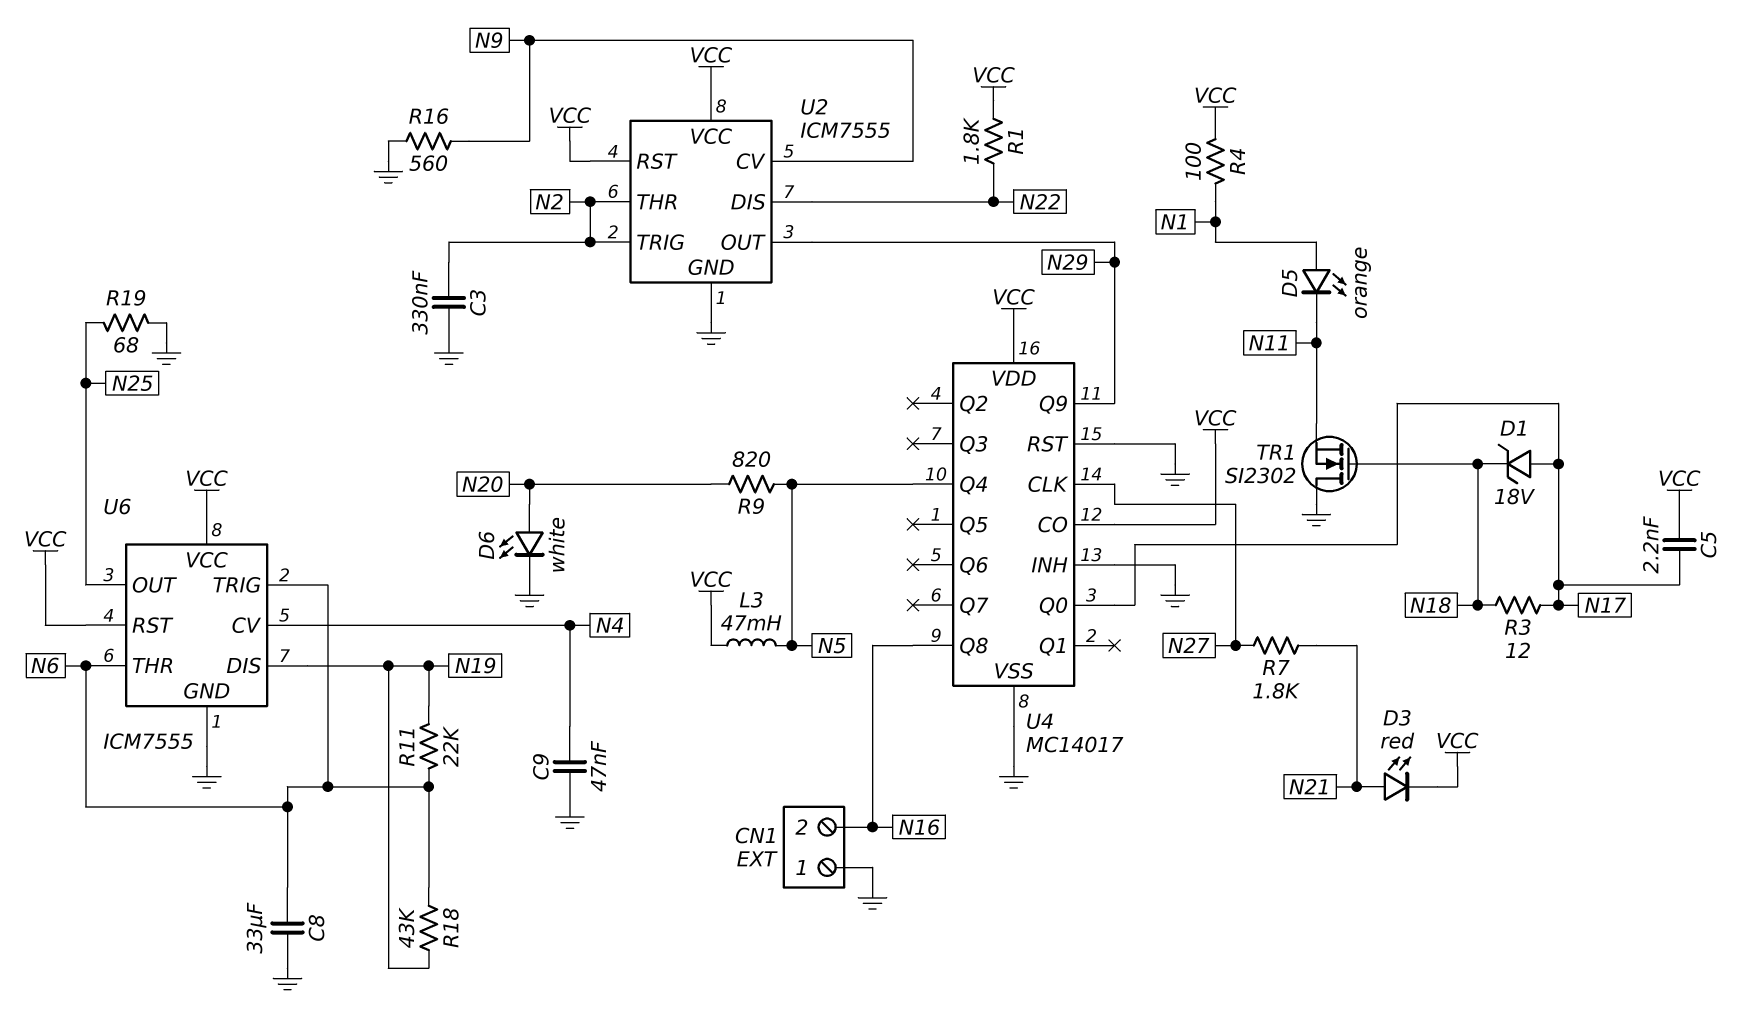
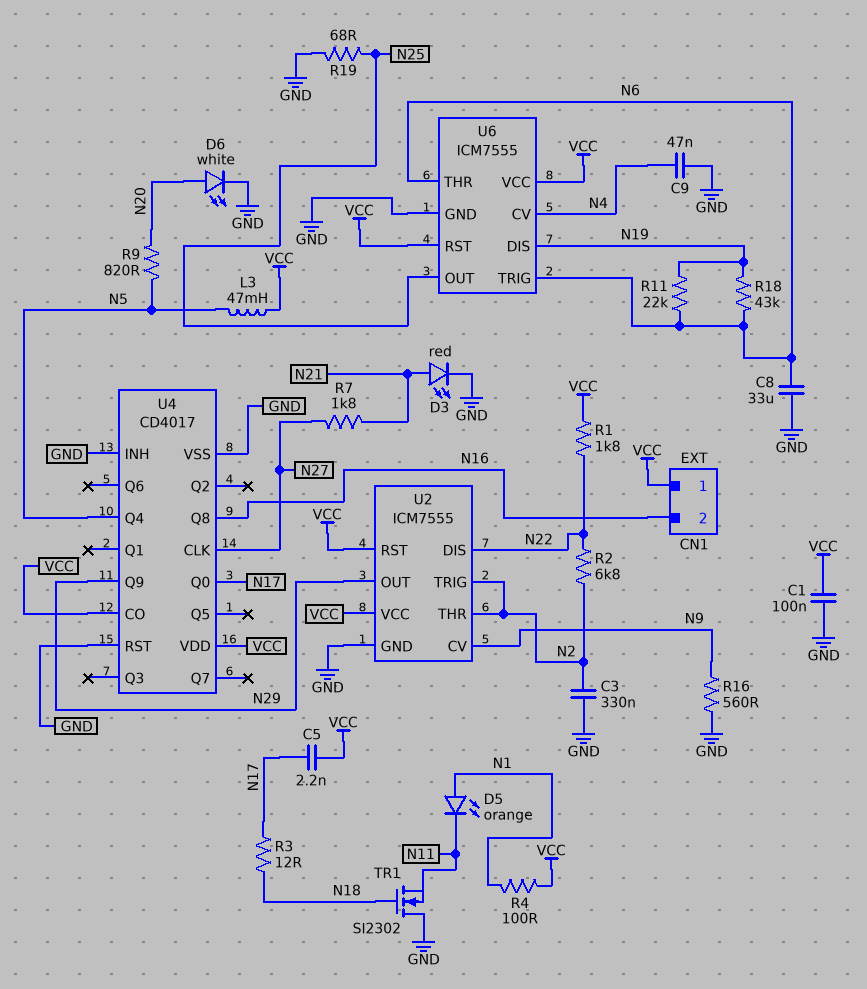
C1: none -> 100nF (GND, VCC)
CN1 pin 1: GND -> VCC
D1: zener 18V (A N17, K N18) -> none
D3: LED red (A N21, K VCC) -> LED red (A N21, K GND)
R2: none -> 6.8k (N2, N22)
U4: MC14017 -> CD4017

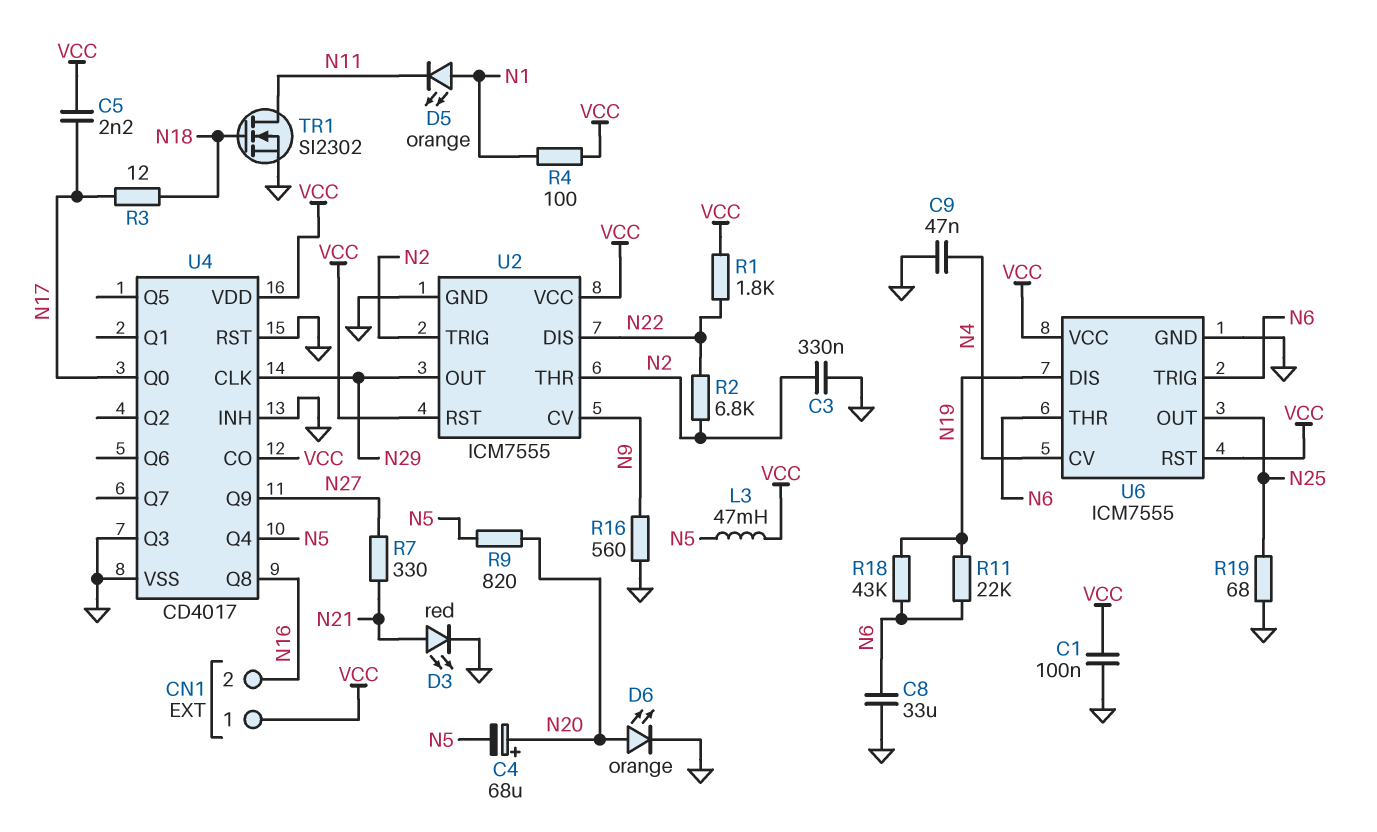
C4: none -> 68uF (plus N20, minus N5)
D6: LED white (A N20, K GND) -> LED orange (A N20, K GND)
R7: 1.8k (N21, N27) -> 330 (N21, N27)
TR1: NMOS SI2302 (G N18, D GND, S N11) -> NMOS SI2302 (G N18, D N11, S GND)
U4 pin CLK: N27 -> N29
U4 pin Q3: none -> GND
U4 pin Q9: N29 -> N27

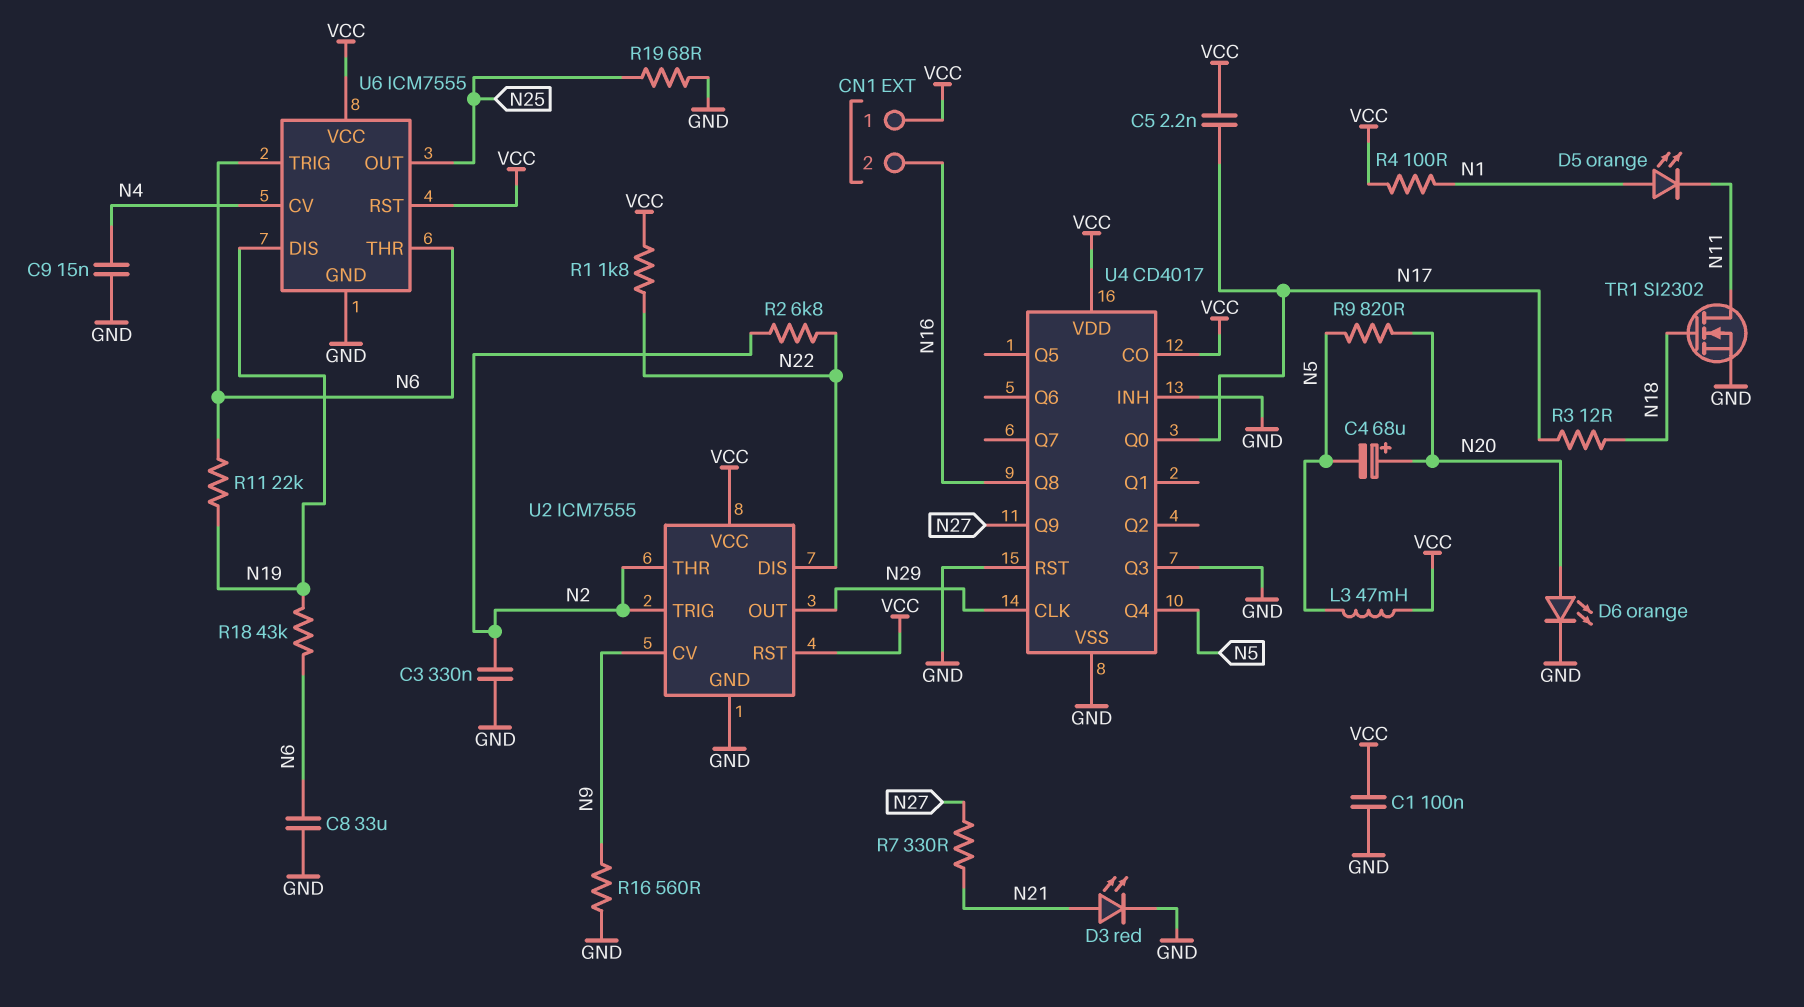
C9: 47nF (GND, N4) -> 15nF (GND, N4)

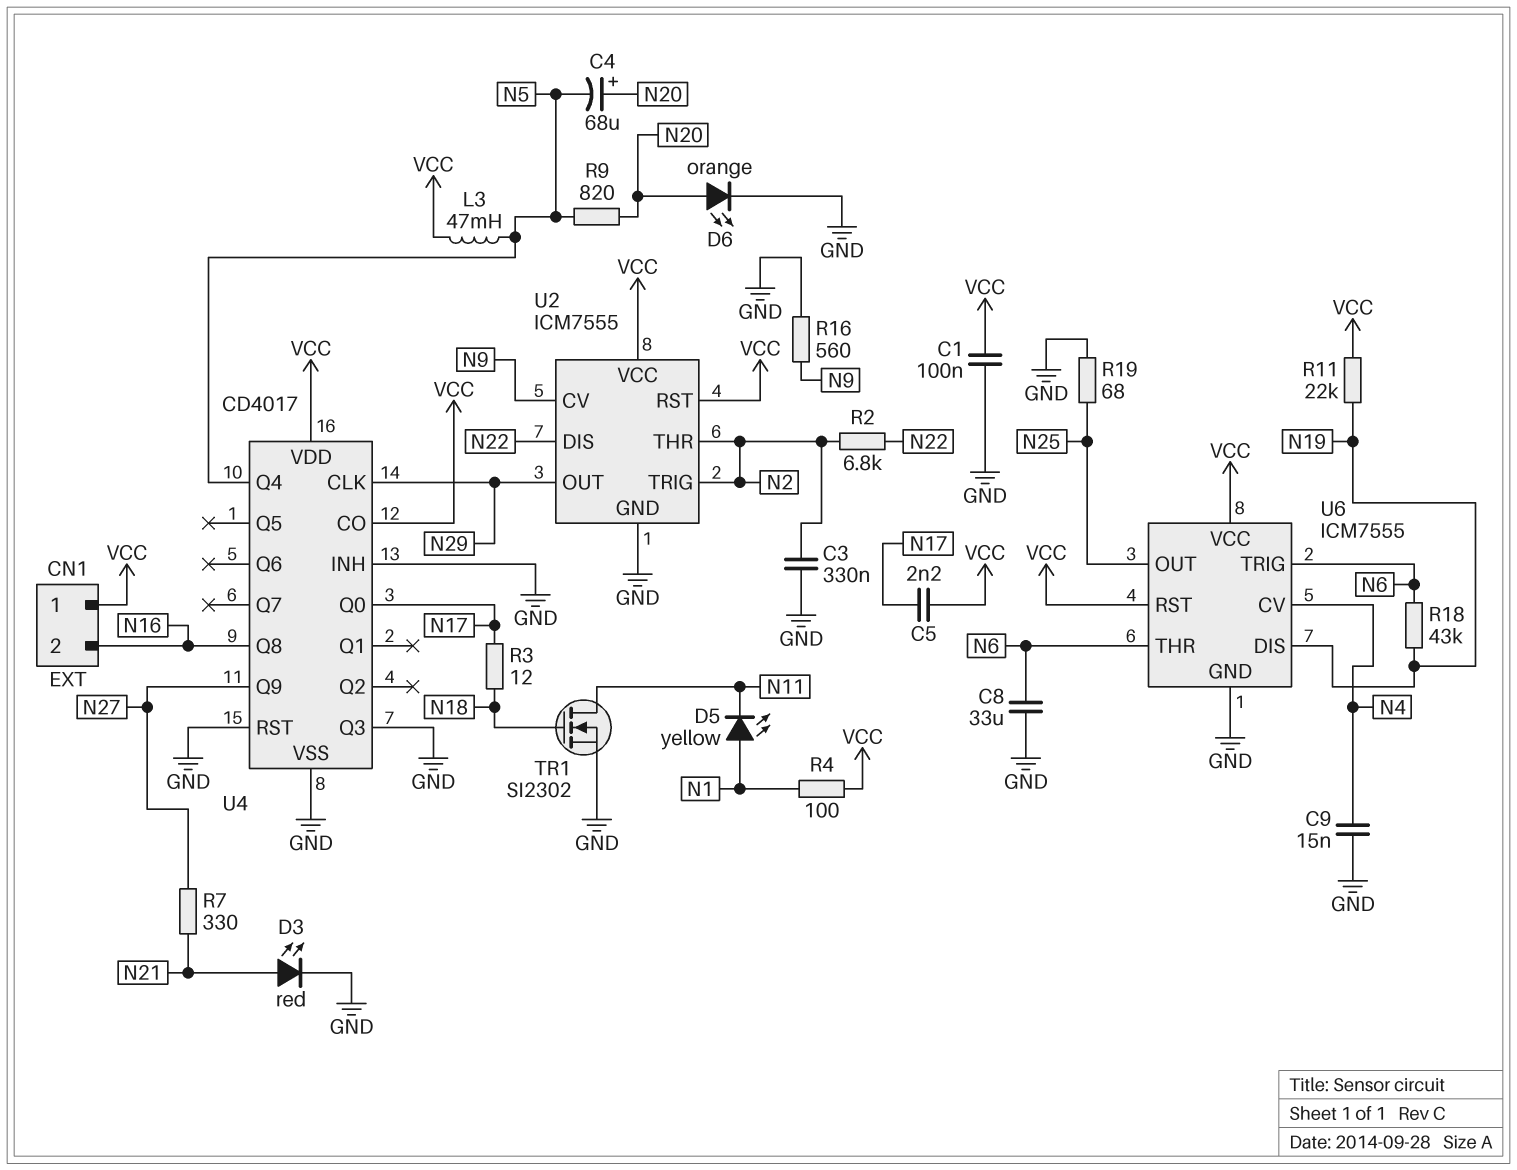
D5: LED orange (A N1, K N11) -> LED yellow (A N1, K N11)
R1: 1.8k (N22, VCC) -> none
R11: 22k (N6, N19) -> 22k (N19, VCC)

